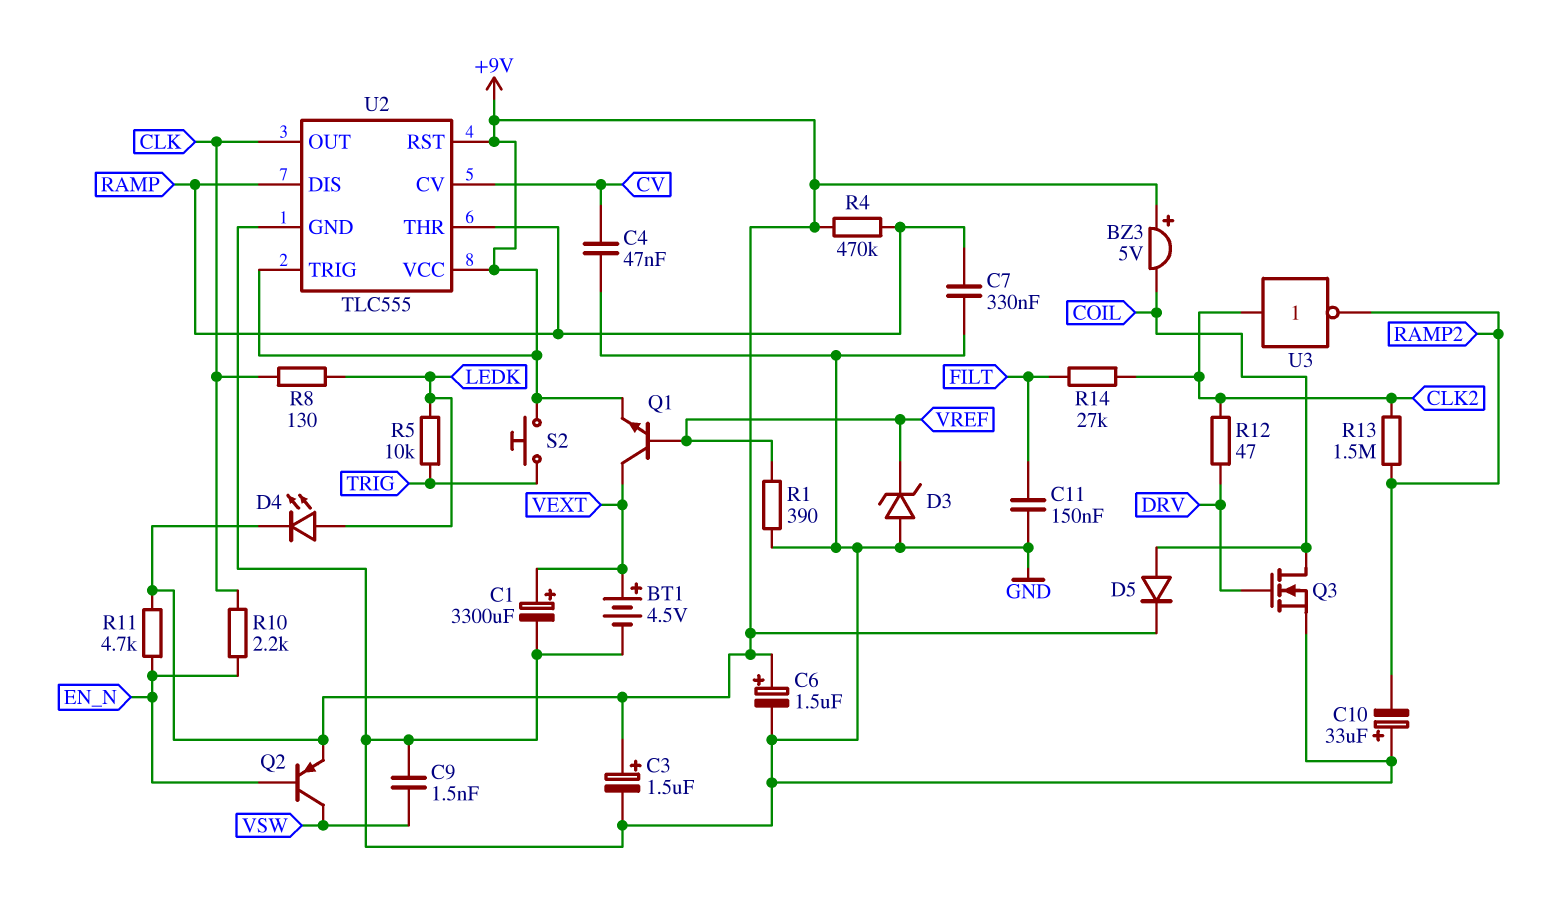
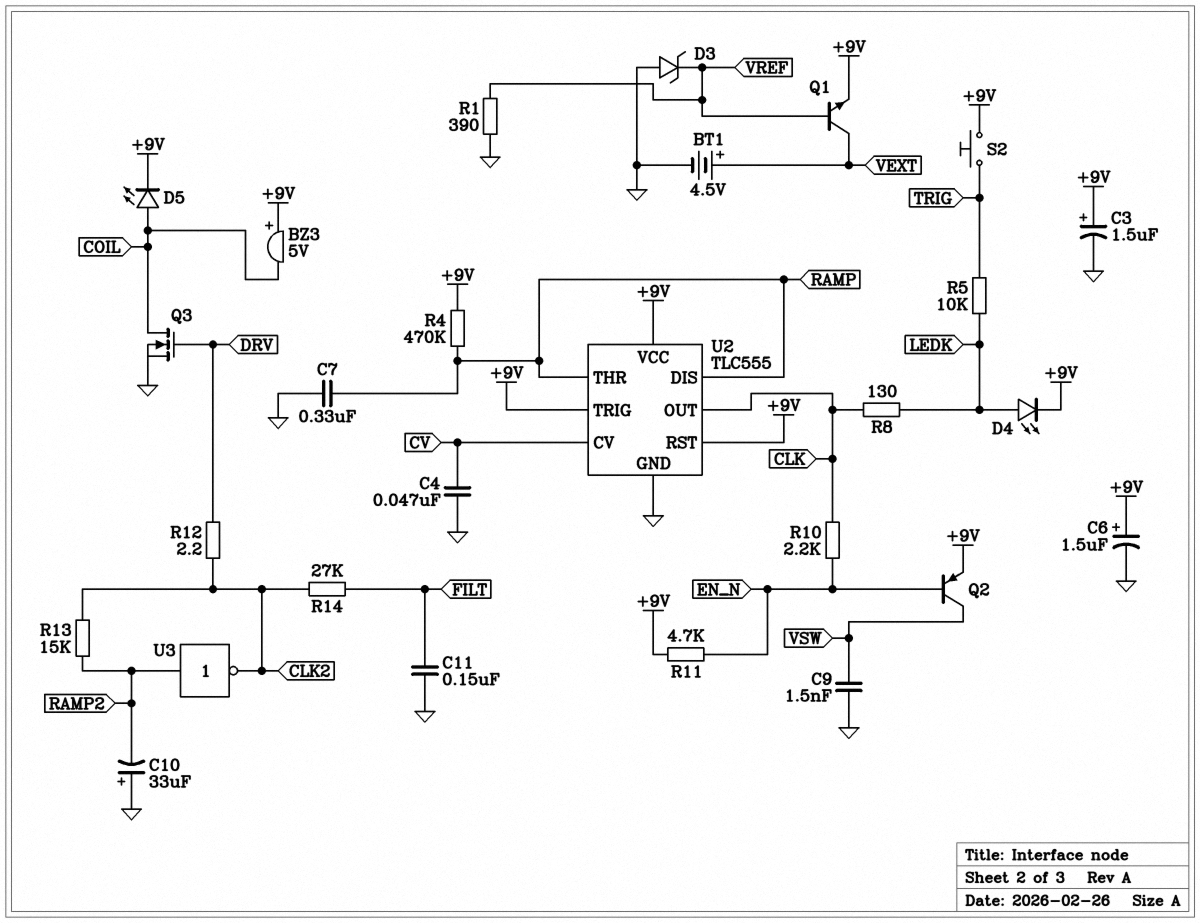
C1: 3300uF (plus VEXT, minus GND) -> none
D5: diode (A COIL, K +9V) -> LED (A COIL, K +9V)
R12: 47 (CLK2, DRV) -> 2.2 (CLK2, DRV)
R13: 1.5M (CLK2, RAMP2) -> 15k (CLK2, RAMP2)
U3: NOT (in CLK2, out RAMP2) -> NOT (in RAMP2, out CLK2)

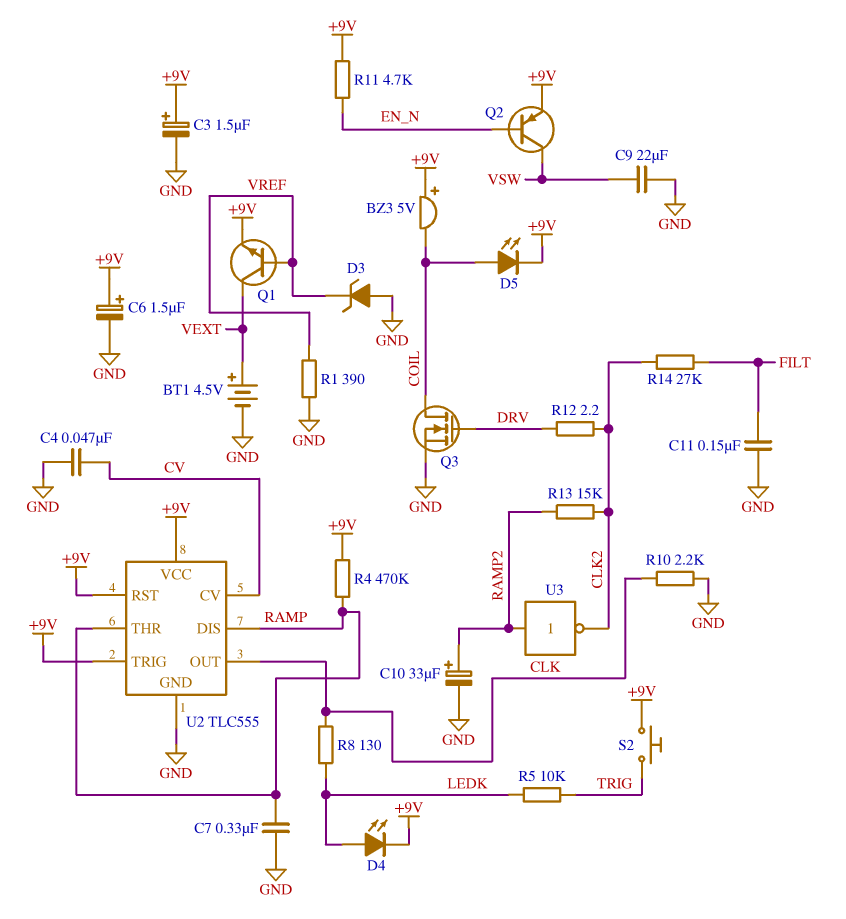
C9: 1.5nF (GND, VSW) -> 22uF (GND, VSW)
C10: 33uF (plus GND, minus RAMP2) -> 33uF (plus RAMP2, minus GND)
R10: 2.2k (CLK, EN_N) -> 2.2k (CLK, GND)

